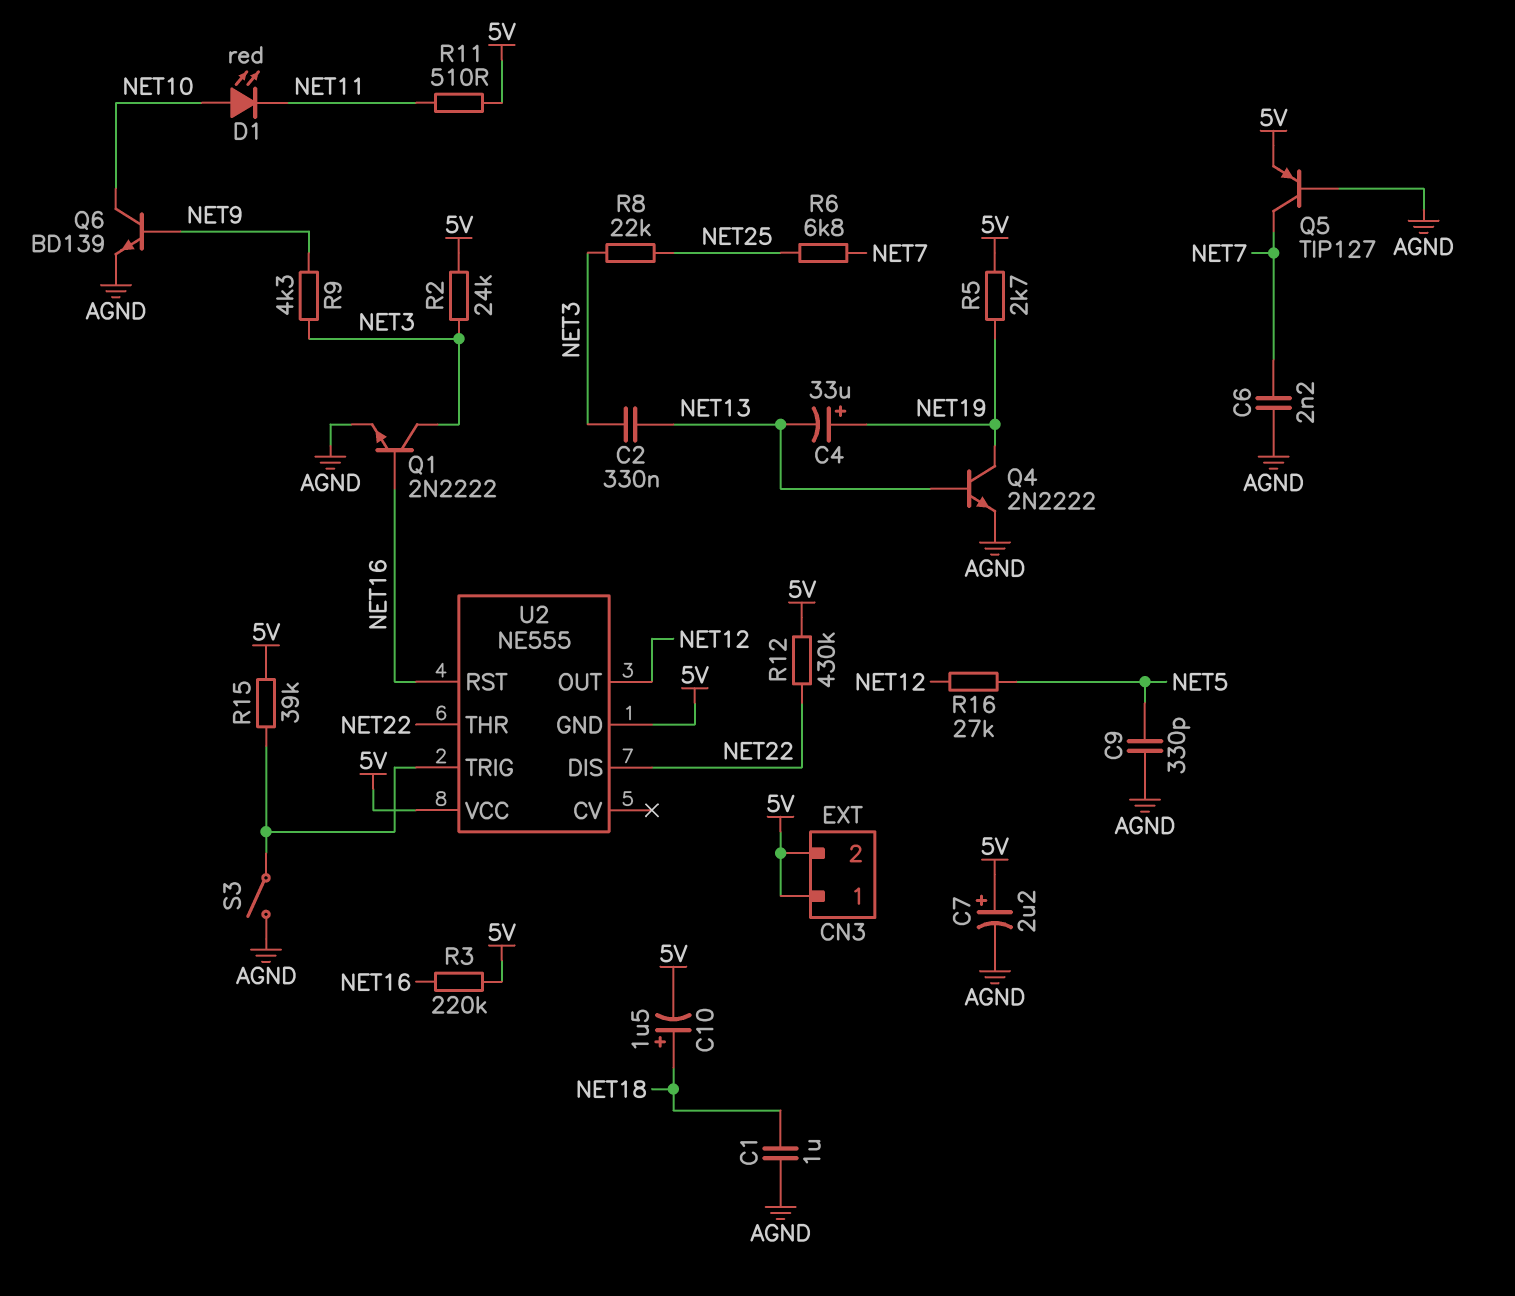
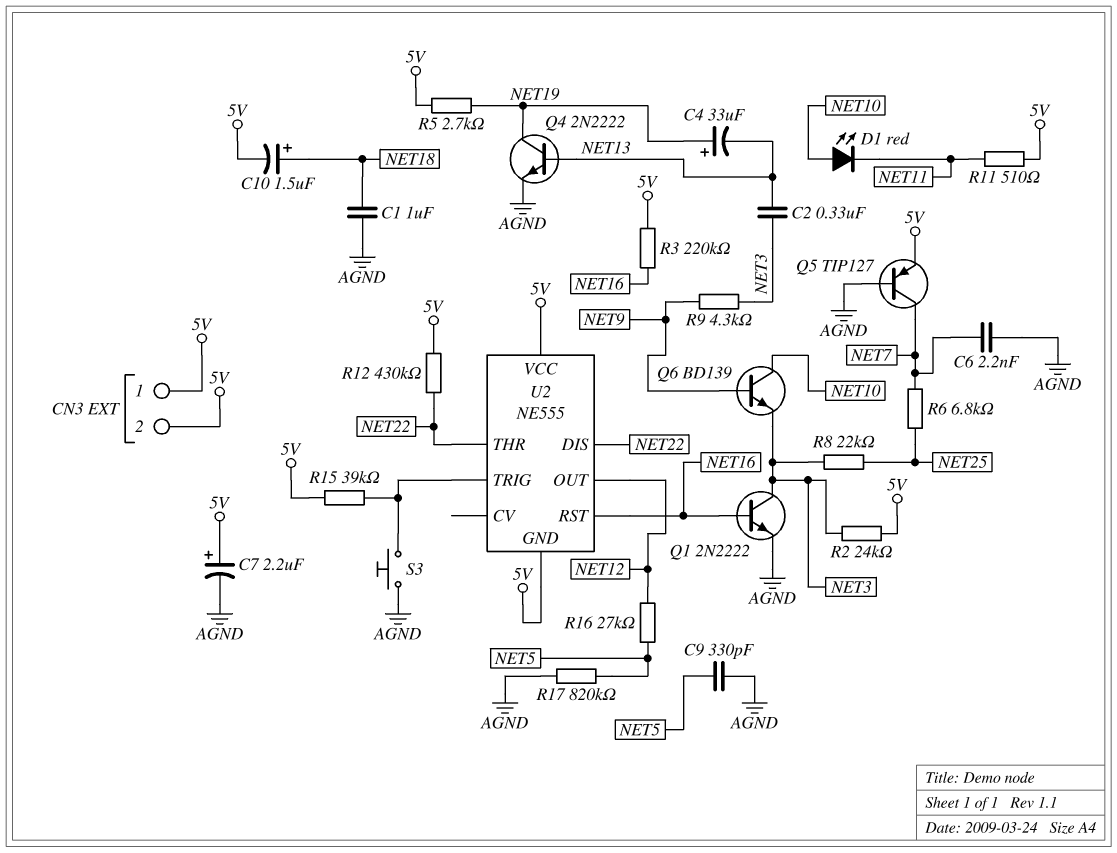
Q6: NPN BD139 (B NET9, C NET10, E AGND) -> NPN BD139 (B NET9, C NET10, E NET3)
R17: none -> 820k (AGND, NET5)
S3: switch (AGND, U2/TRIG) -> button (AGND, U2/TRIG)

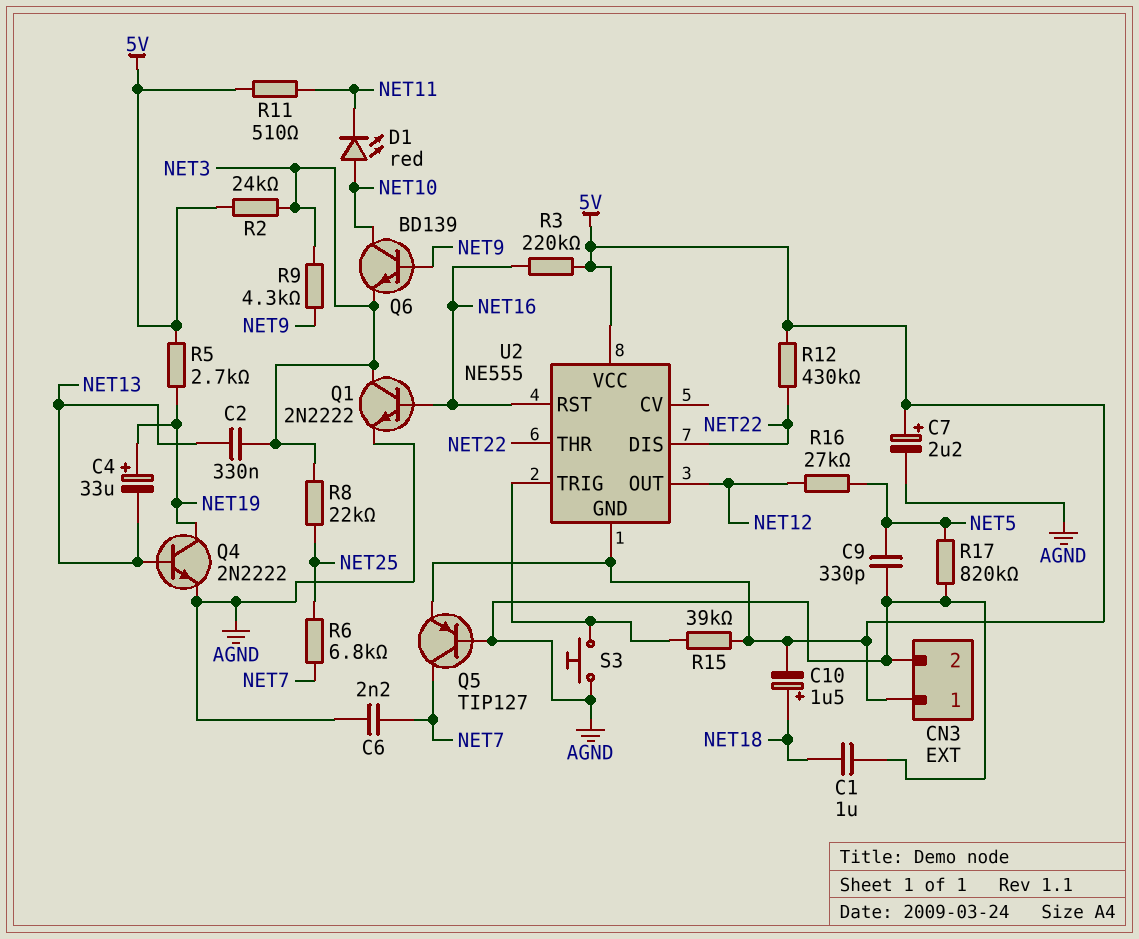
CN3 pin 2: 5V -> AGND

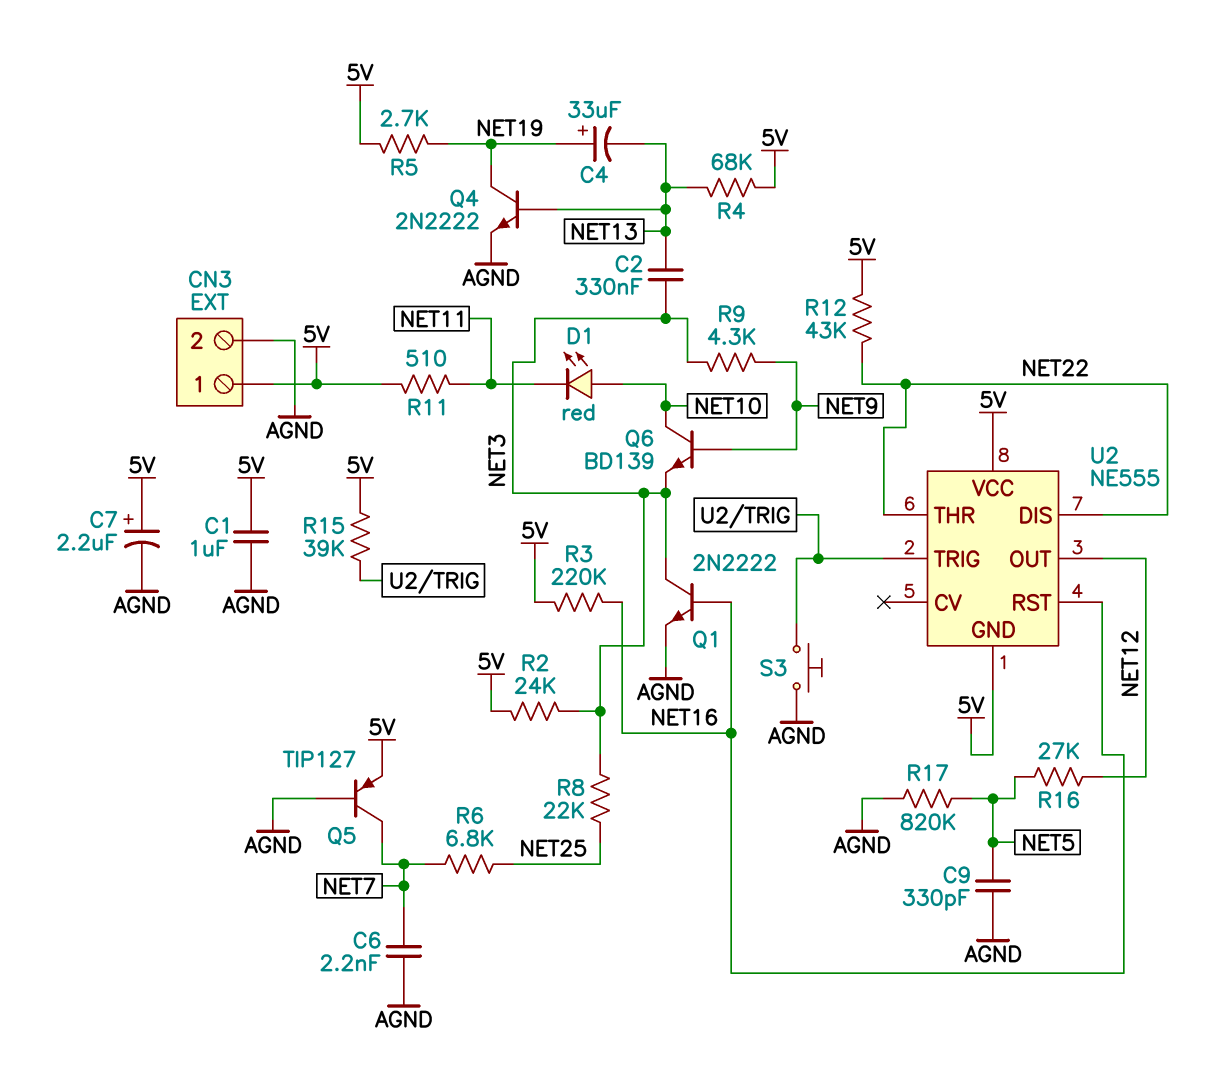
C1: 1uF (AGND, NET18) -> 1uF (5V, AGND)
C10: 1.5uF (plus NET18, minus 5V) -> none
R4: none -> 68k (5V, NET13)
R12: 430k (5V, NET22) -> 43k (5V, NET22)

